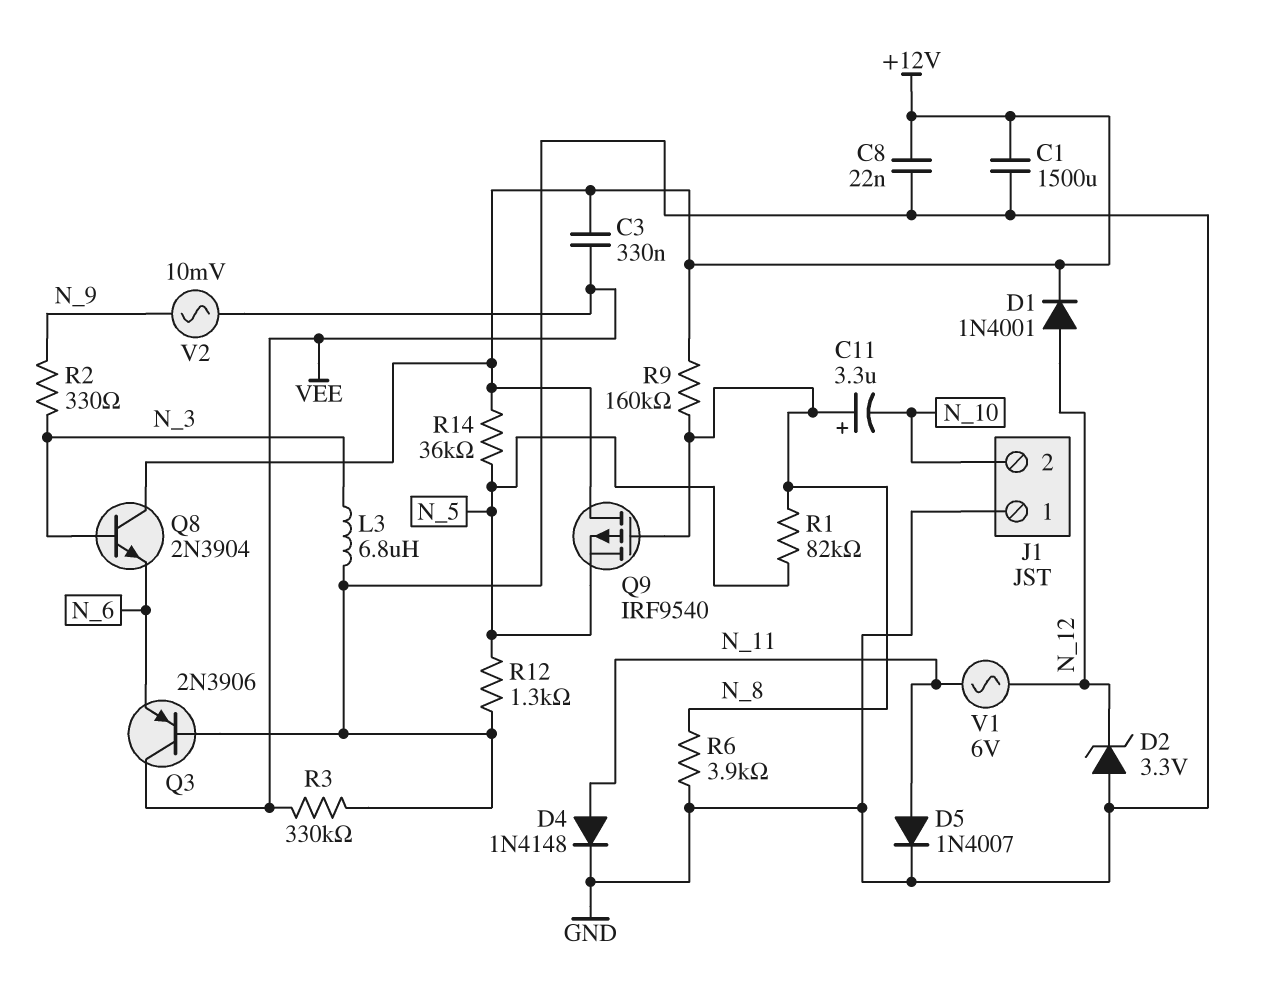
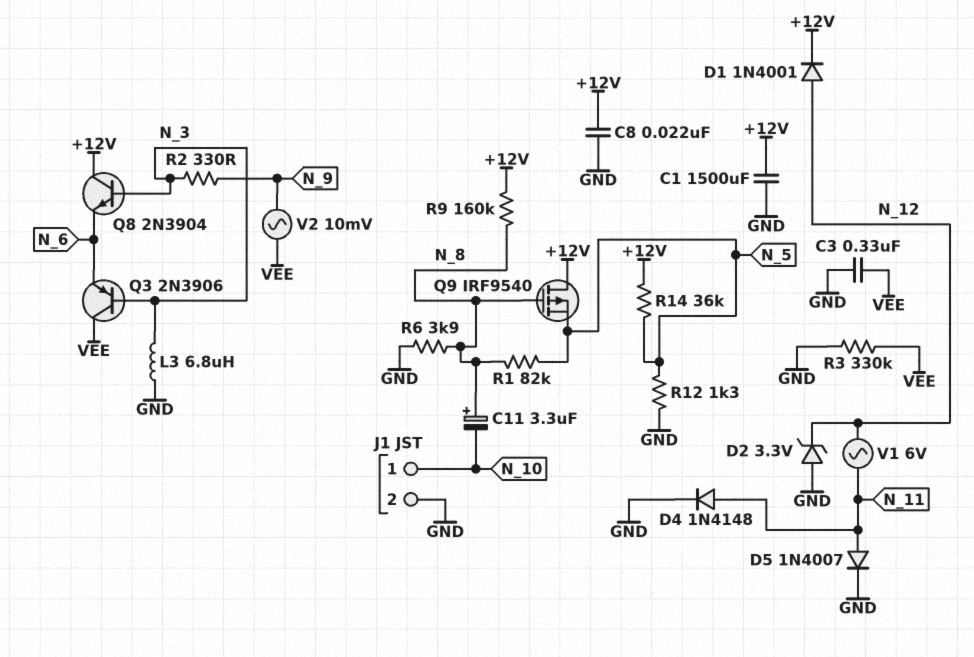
C3: 330nF (+12V, VEE) -> 330nF (GND, VEE)
J1 pin 1: GND -> N_10
J1 pin 2: N_10 -> GND
Q3: PNP 2N3906 (B GND, C VEE, E N_6) -> PNP 2N3906 (B N_3, C VEE, E N_6)

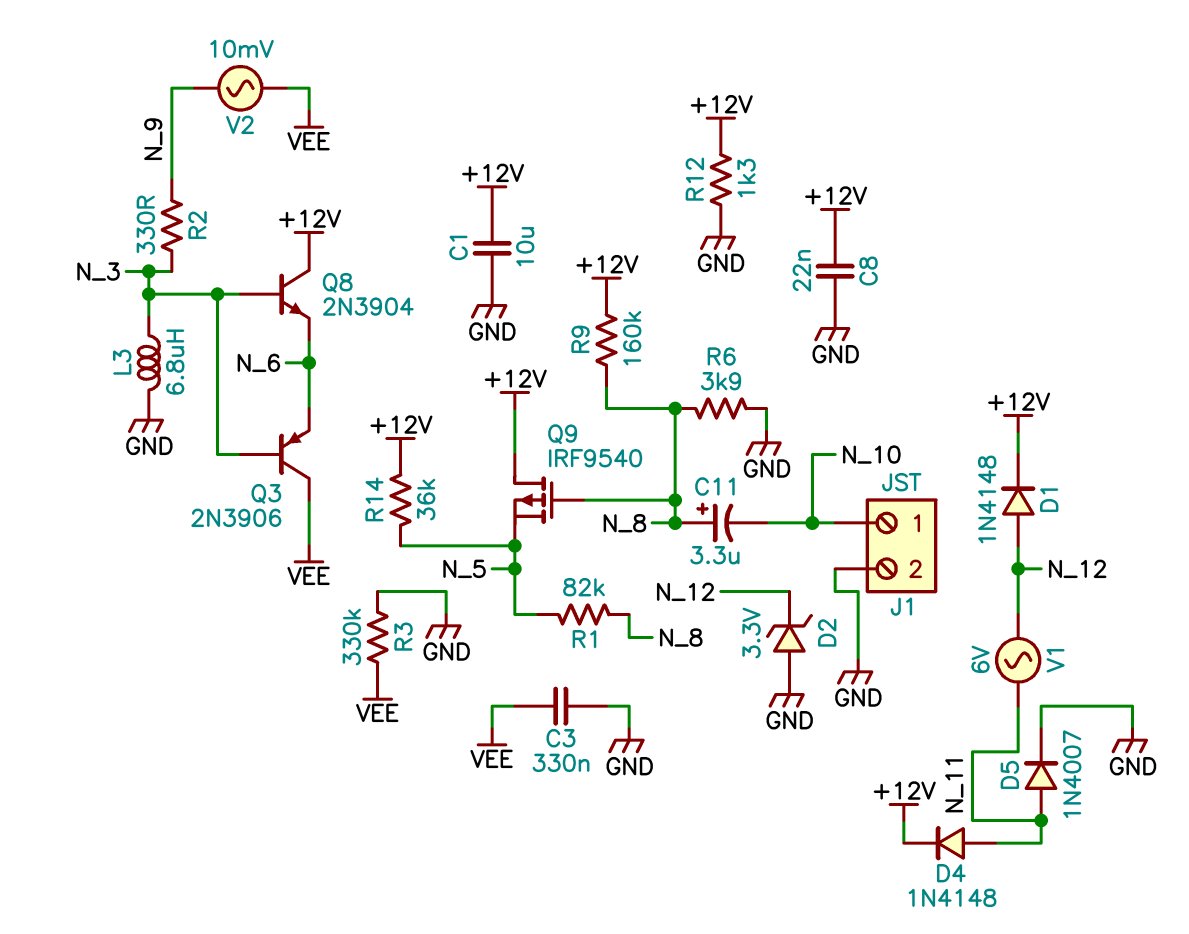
C1: 1500uF (+12V, GND) -> 10uF (+12V, GND)
D1: diode 1N4001 (A N_12, K +12V) -> diode 1N4148 (A N_12, K +12V)
D4: diode 1N4148 (A N_11, K GND) -> diode 1N4148 (A N_11, K +12V)
R12: 1.3k (GND, N_5) -> 1.3k (+12V, GND)

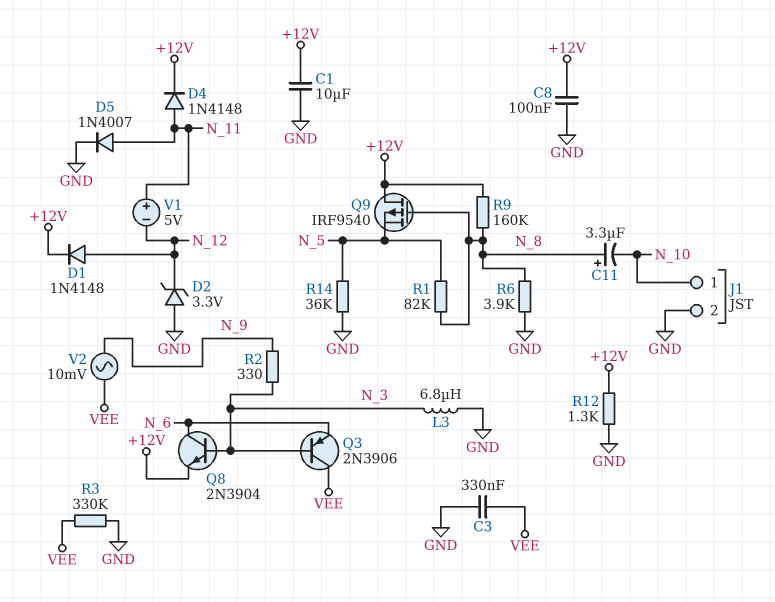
C8: 22nF (+12V, GND) -> 100nF (+12V, GND)
Q8: NPN 2N3904 (B N_3, C +12V, E N_6) -> NPN 2N3904 (B N_3, C N_6, E +12V)
R14: 36k (+12V, N_5) -> 36k (GND, N_5)
V1: AC 6V (N_11, N_12) -> 5V (plus N_11, minus N_12)

